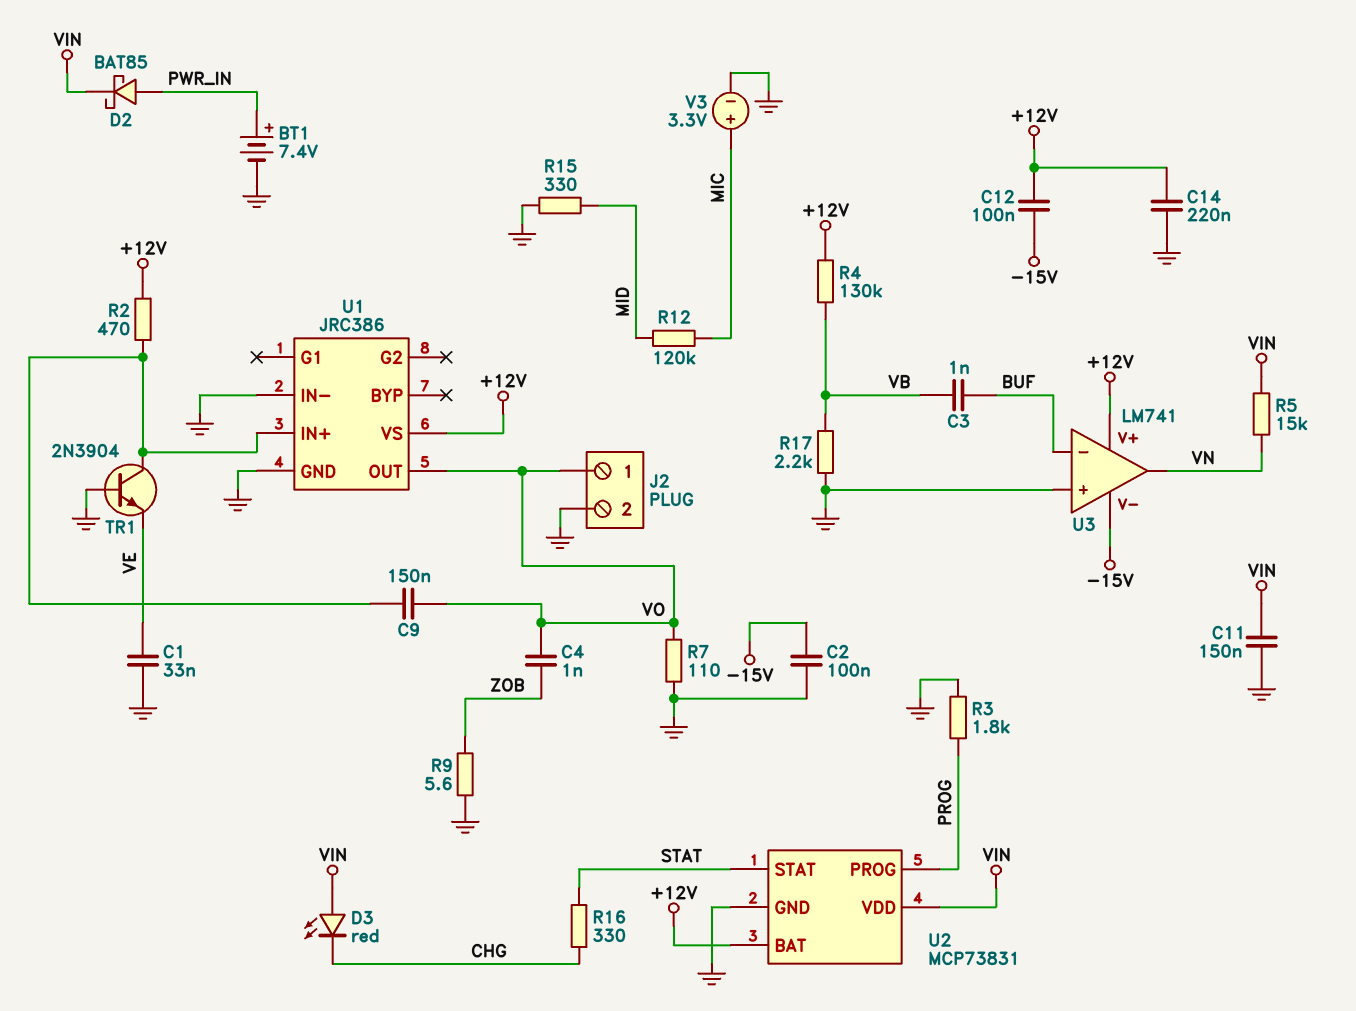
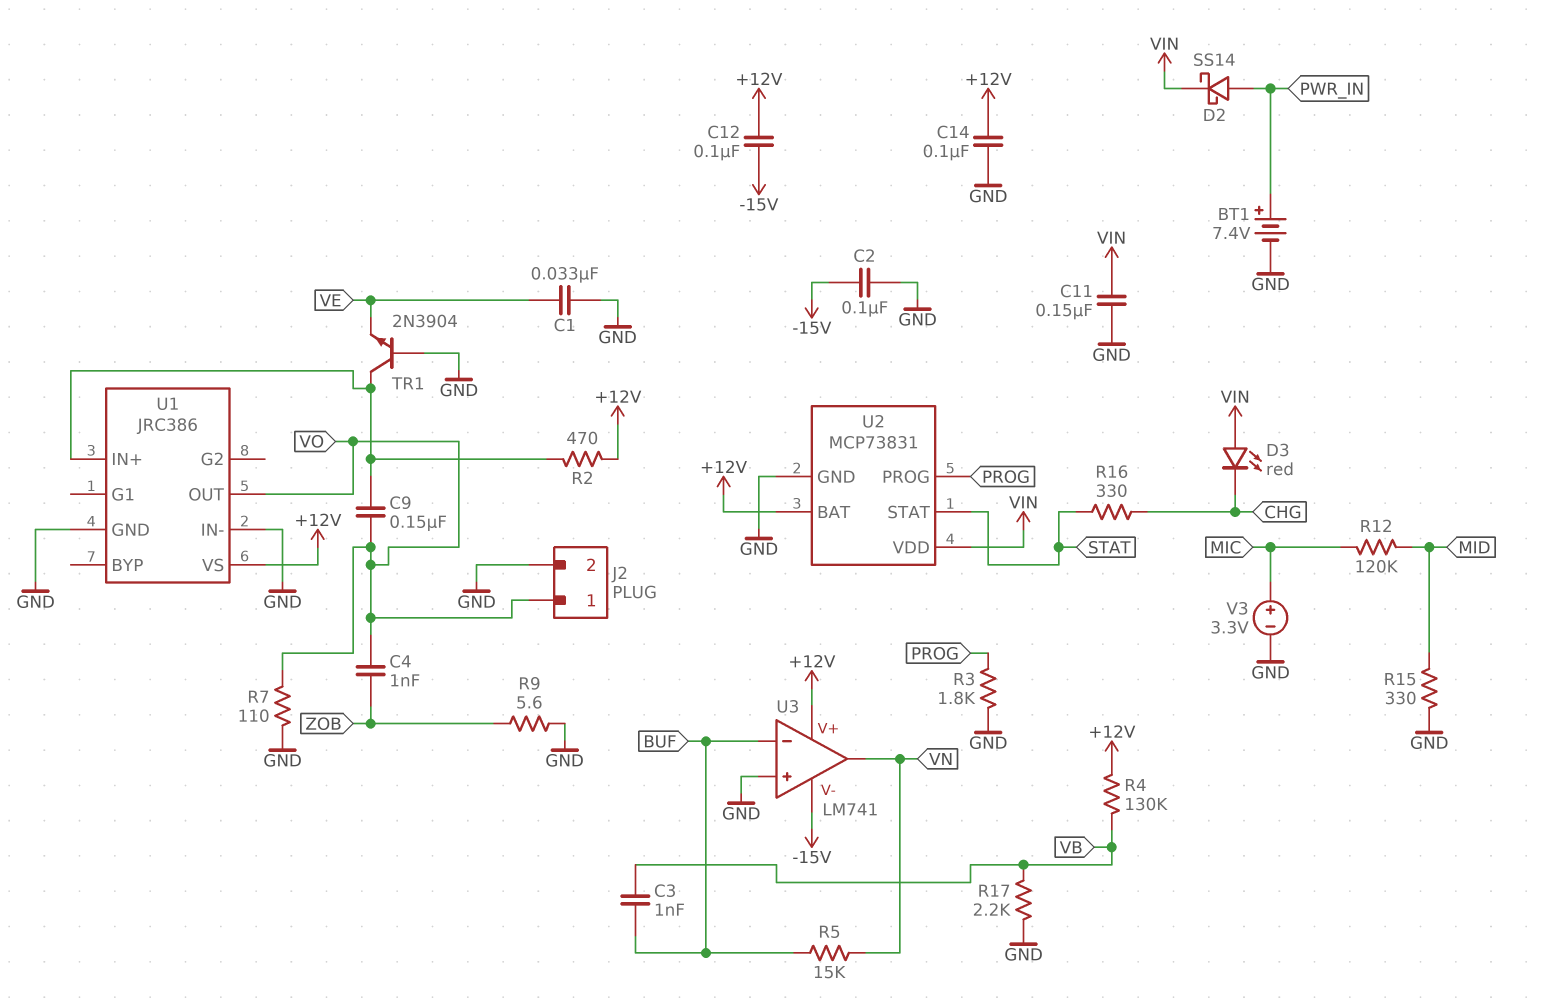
C14: 220nF (+12V, GND) -> 100nF (+12V, GND)
D2: schottky BAT85 (A PWR_IN, K VIN) -> schottky SS14 (A PWR_IN, K VIN)
R5: 15k (VIN, VN) -> 15k (BUF, VN)

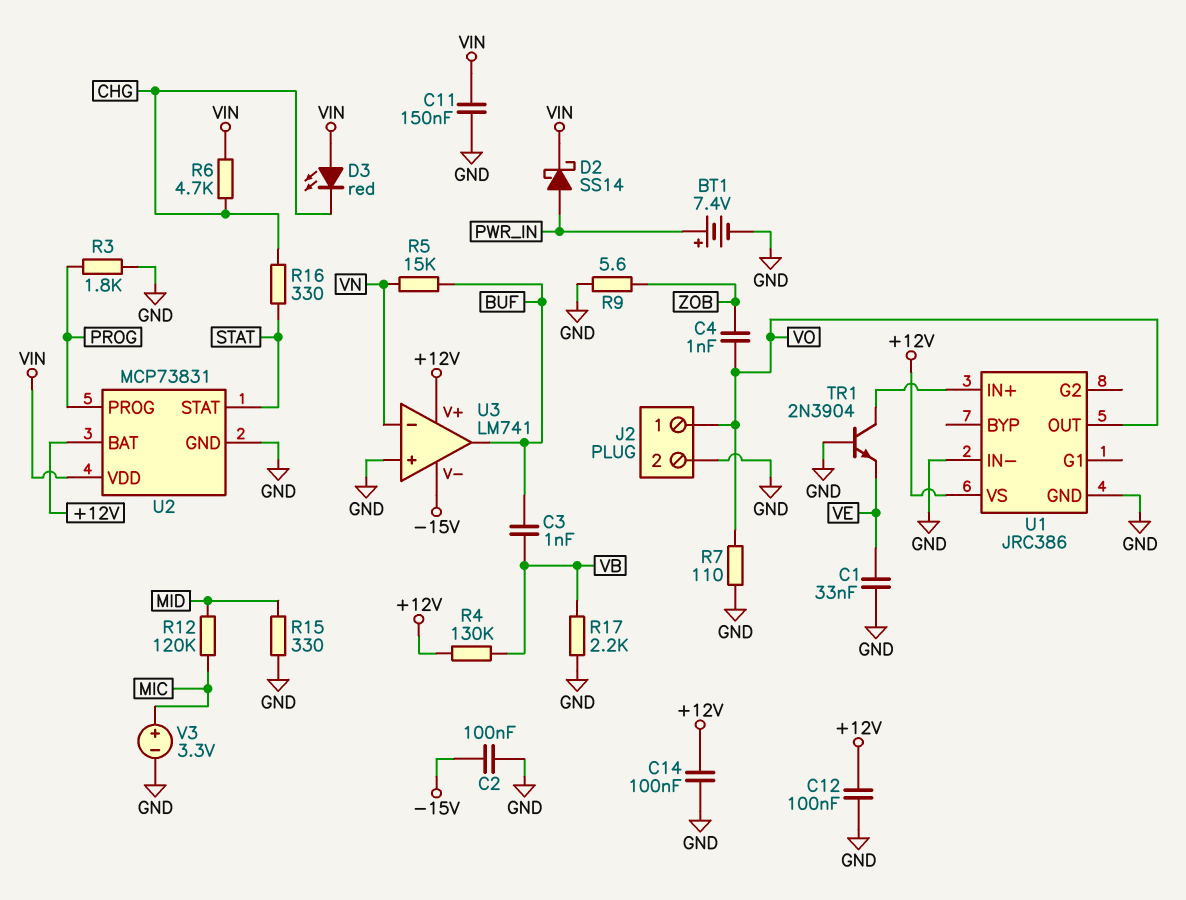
C9: 150nF (U1/IN+, VO) -> none
C12: 100nF (+12V, -15V) -> 100nF (+12V, GND)
R2: 470 (+12V, U1/IN+) -> none
R6: none -> 4.7k (CHG, VIN)
U3 pin in-: BUF -> VN
U3 pin out: VN -> BUF

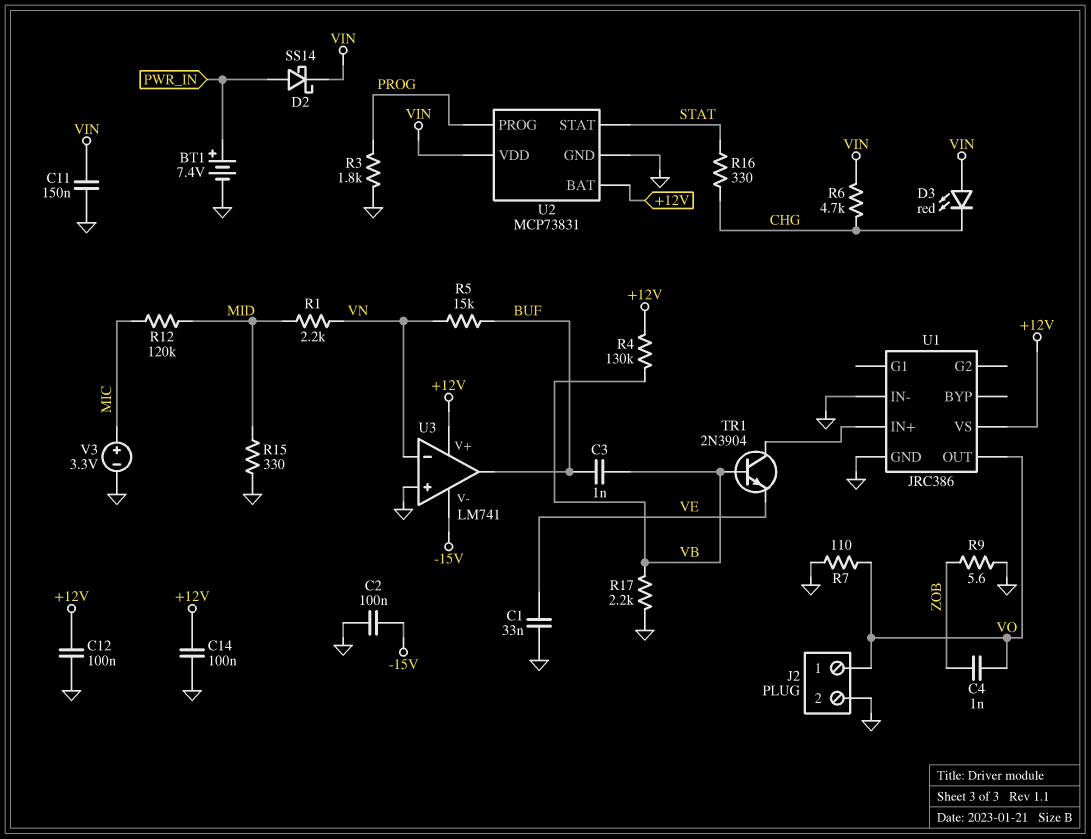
R1: none -> 2.2k (MID, VN)
TR1: NPN 2N3904 (B GND, C U1/IN+, E VE) -> NPN 2N3904 (B VB, C U1/IN+, E VE)

